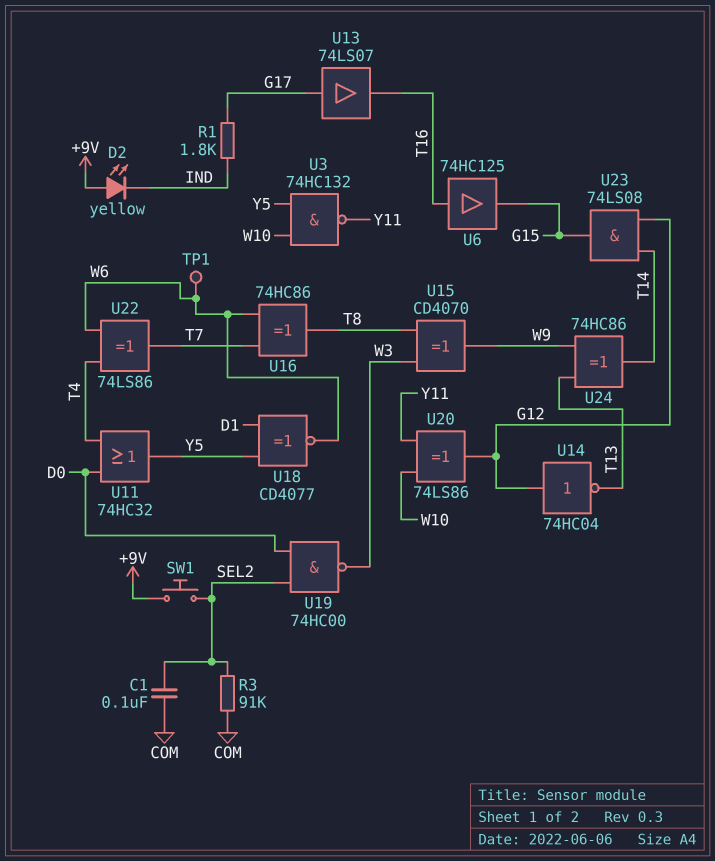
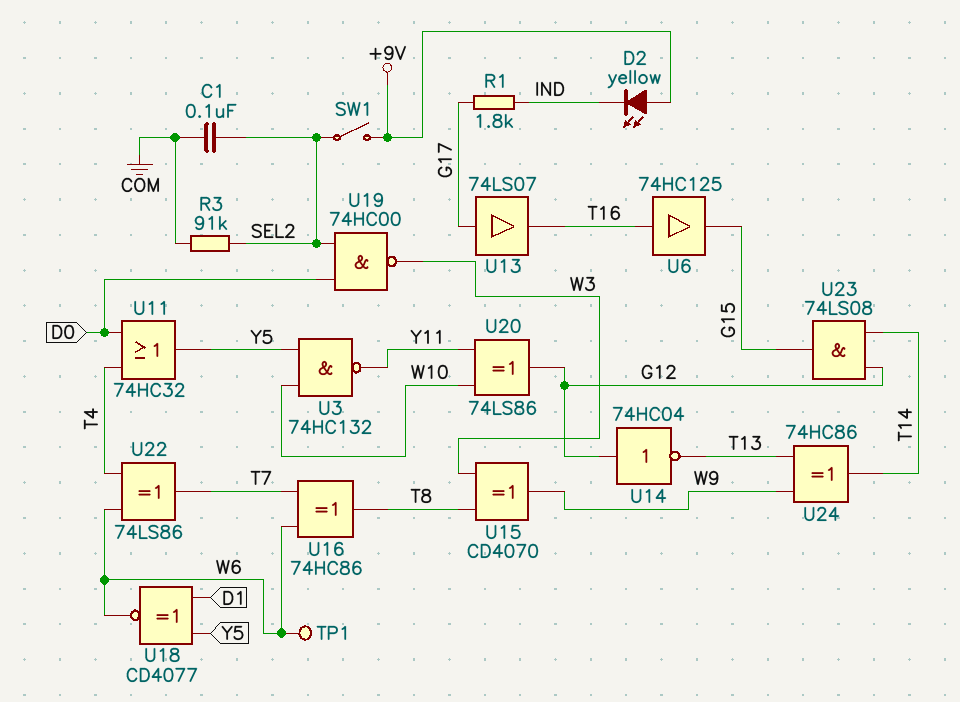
SW1: button (+9V, SEL2) -> switch (+9V, SEL2)

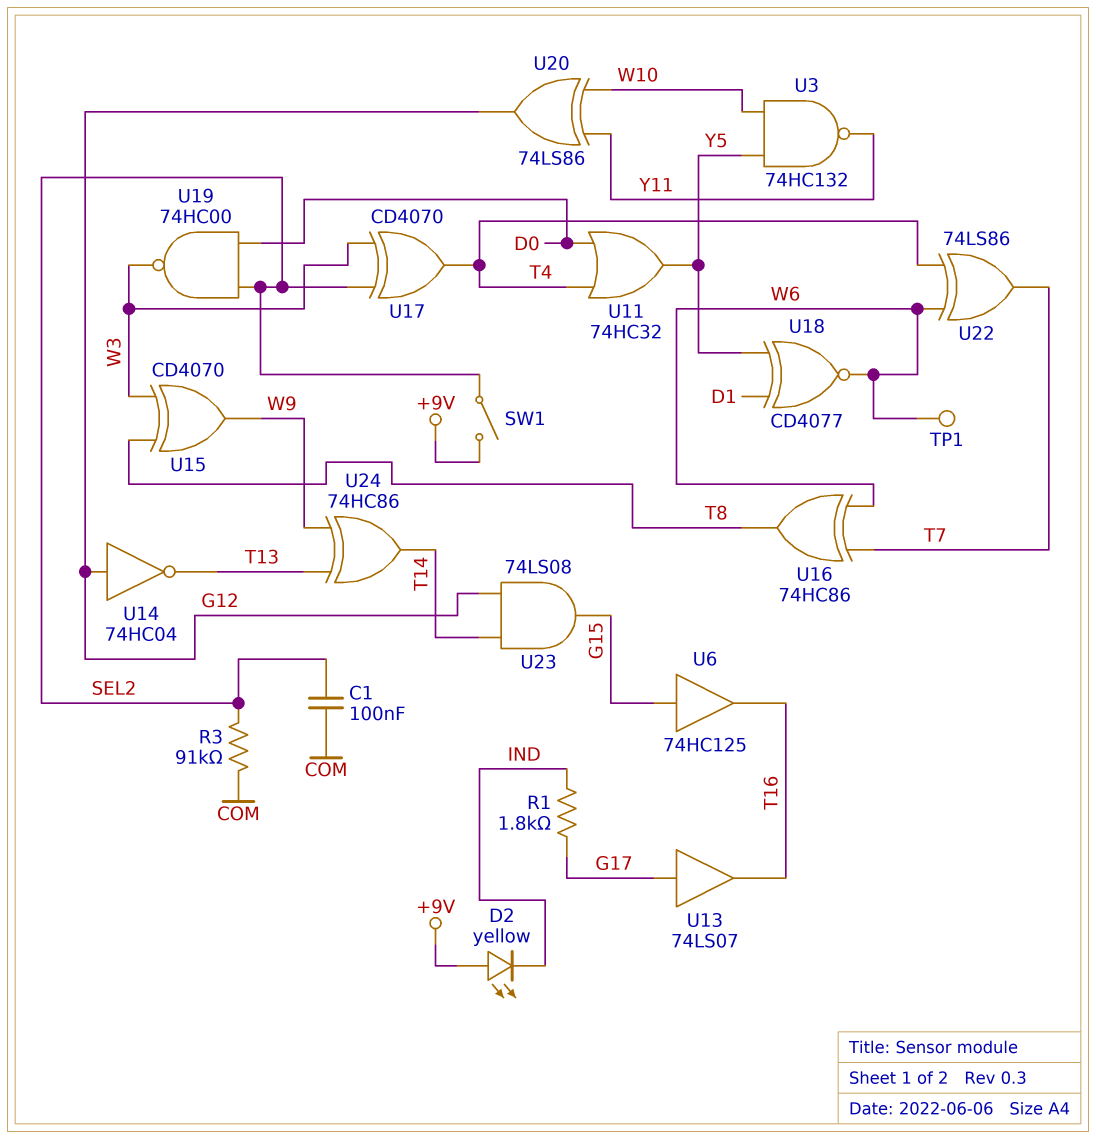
U6: buffer 74HC125 (in T16, out G15) -> buffer 74HC125 (in G15, out T16)
U17: none -> XOR CD4070 (in SEL2, in W3, out T4)

